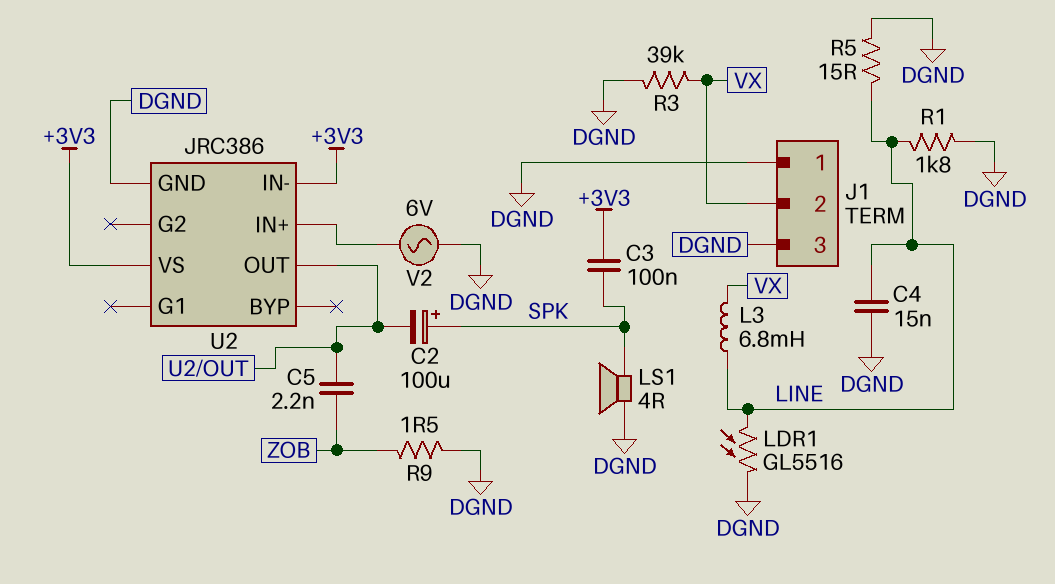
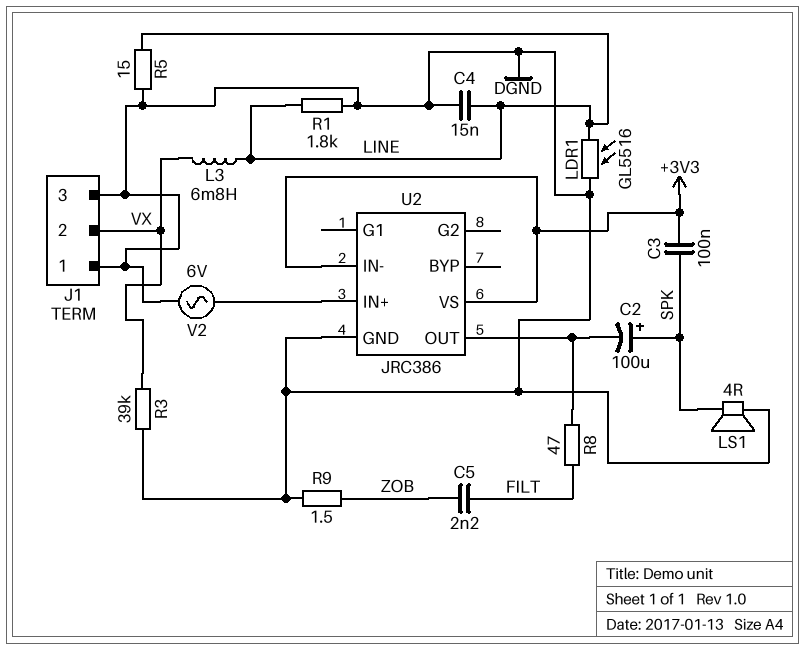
C5: 2.2nF (U2/OUT, ZOB) -> 2.2nF (FILT, ZOB)
R8: none -> 47 (FILT, U2/OUT)

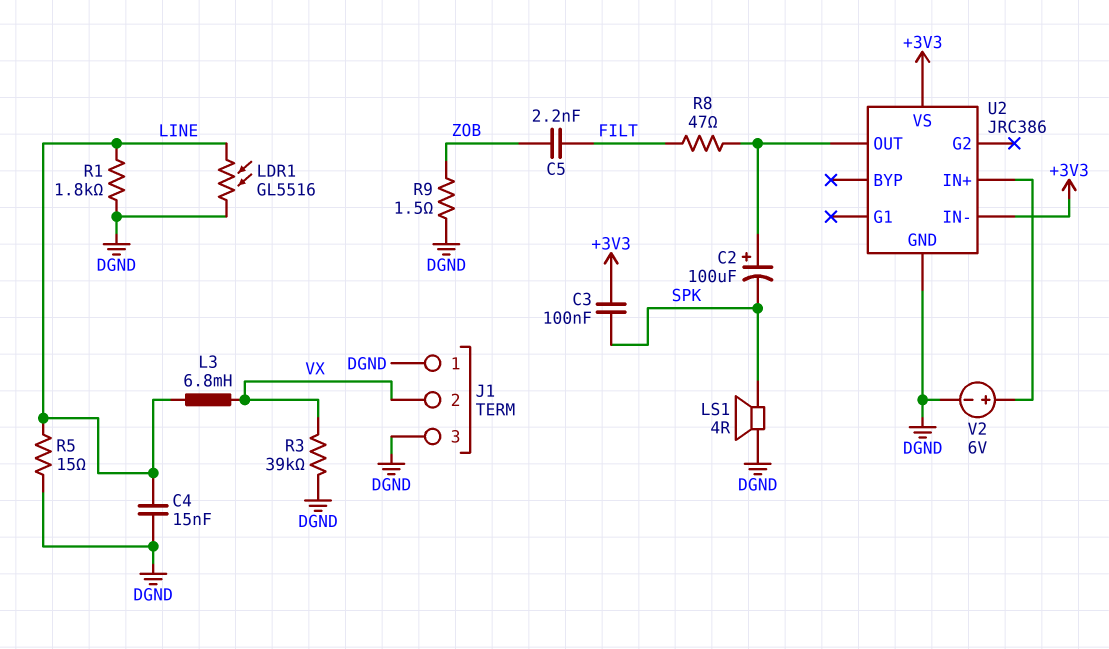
C2: 100uF (plus SPK, minus U2/OUT) -> 100uF (plus U2/OUT, minus SPK)
V2: AC 6V (DGND, U2/IN+) -> 6V (plus U2/IN+, minus DGND)

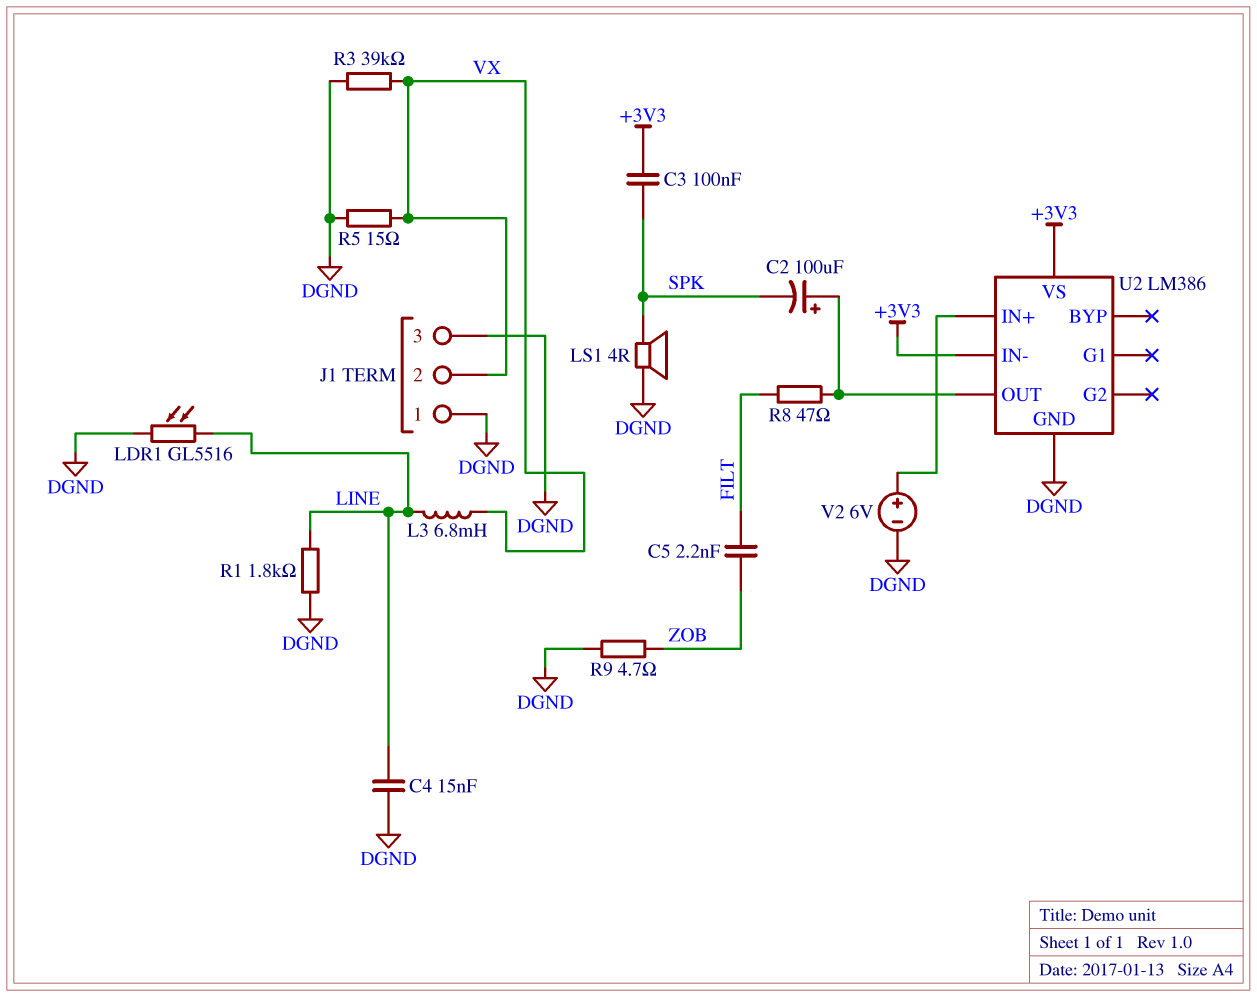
R5: 15 (DGND, LINE) -> 15 (DGND, VX)
R9: 1.5 (DGND, ZOB) -> 4.7 (DGND, ZOB)
U2: JRC386 -> LM386

